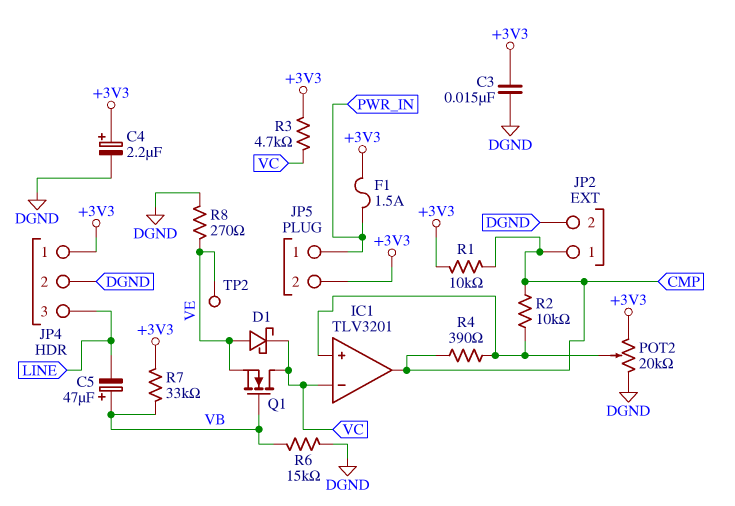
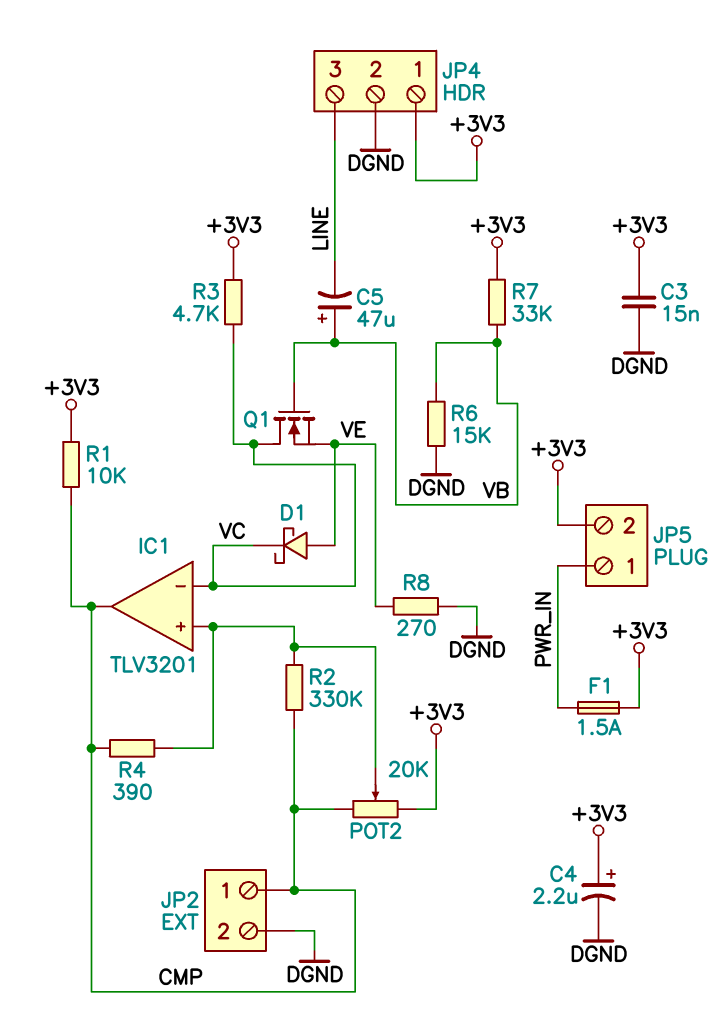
POT2: 20k (+3V3, DGND, wiper IC1/in+) -> 20k (+3V3, CMP, wiper IC1/in+)
R2: 10k (CMP, IC1/in+) -> 330k (CMP, IC1/in+)
TP2: test point (VE) -> none

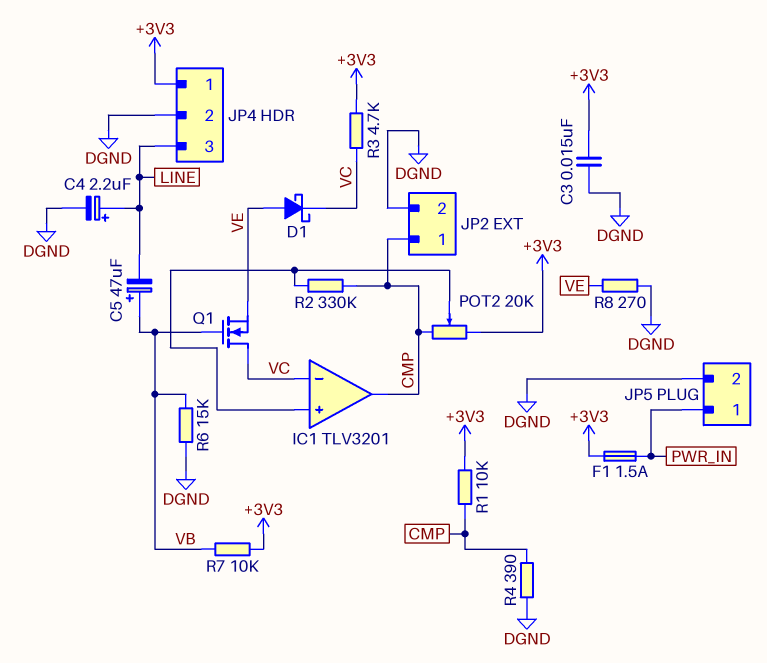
C4: 2.2uF (plus +3V3, minus DGND) -> 2.2uF (plus LINE, minus DGND)
JP5 pin 2: +3V3 -> DGND
R4: 390 (CMP, IC1/in+) -> 390 (CMP, DGND)
R7: 33k (+3V3, VB) -> 10k (+3V3, VB)

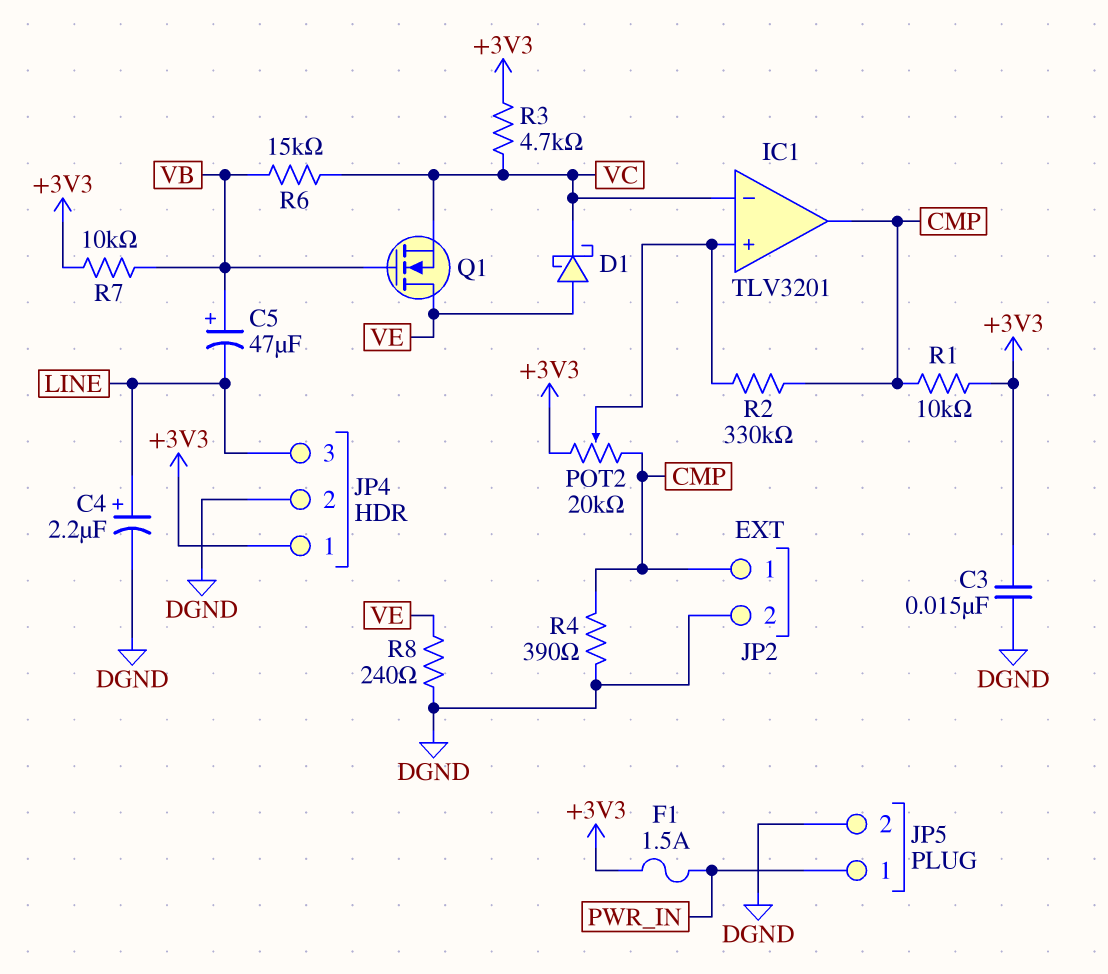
Q1: NMOS (G VB, D VC, S VE) -> NMOS (G VB, D VE, S VC)
R6: 15k (DGND, VB) -> 15k (VB, VC)
R8: 270 (DGND, VE) -> 240 (DGND, VE)

